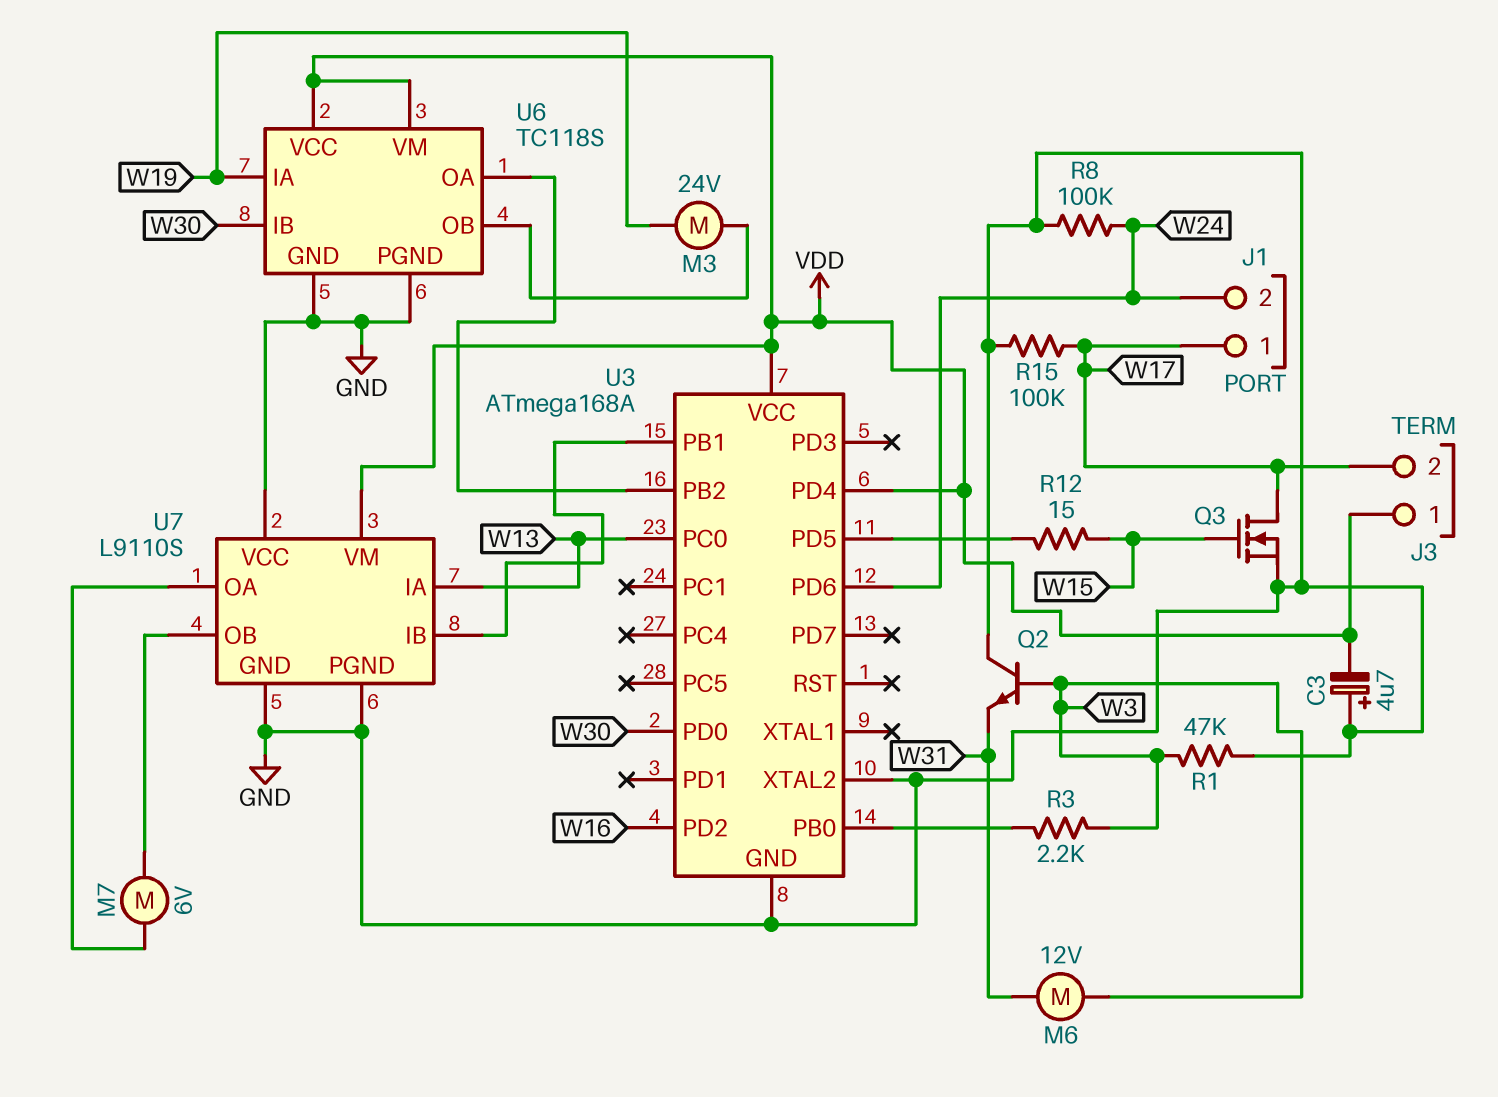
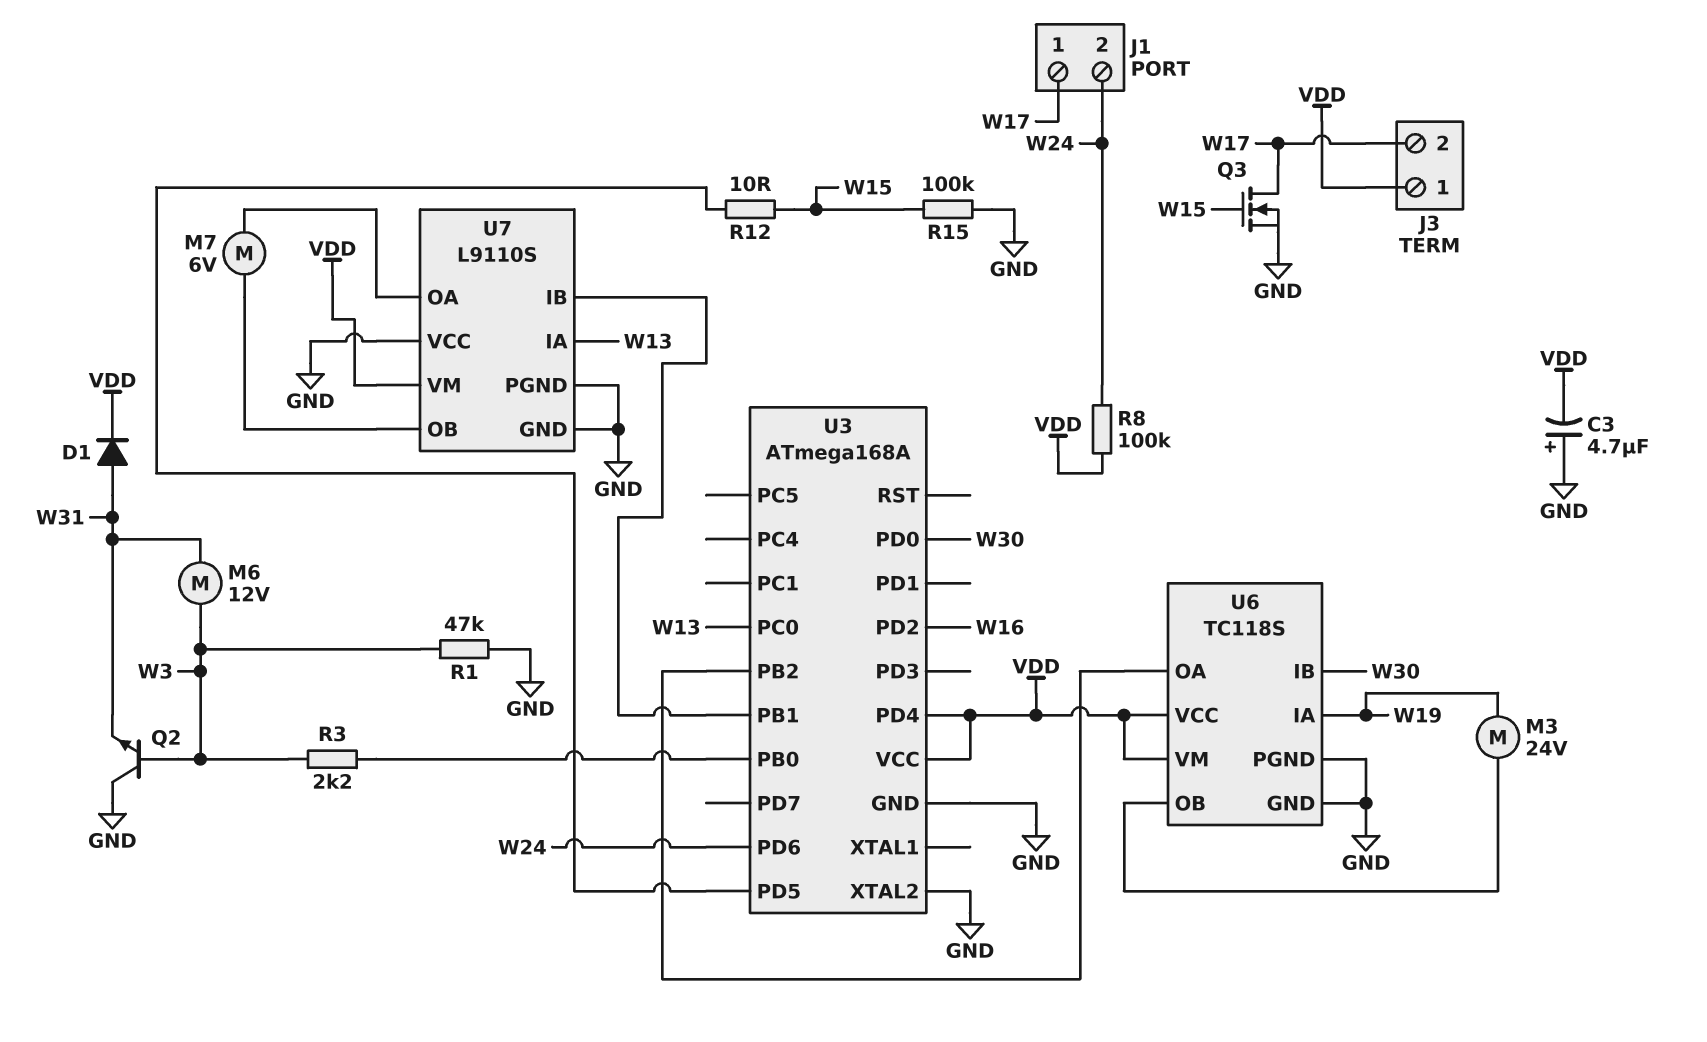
D1: none -> diode (A W31, K VDD)
R8: 100k (GND, W24) -> 100k (VDD, W24)
R12: 15 (U3/PD5, W15) -> 10 (U3/PD5, W15)
R15: 100k (GND, W17) -> 100k (GND, W15)

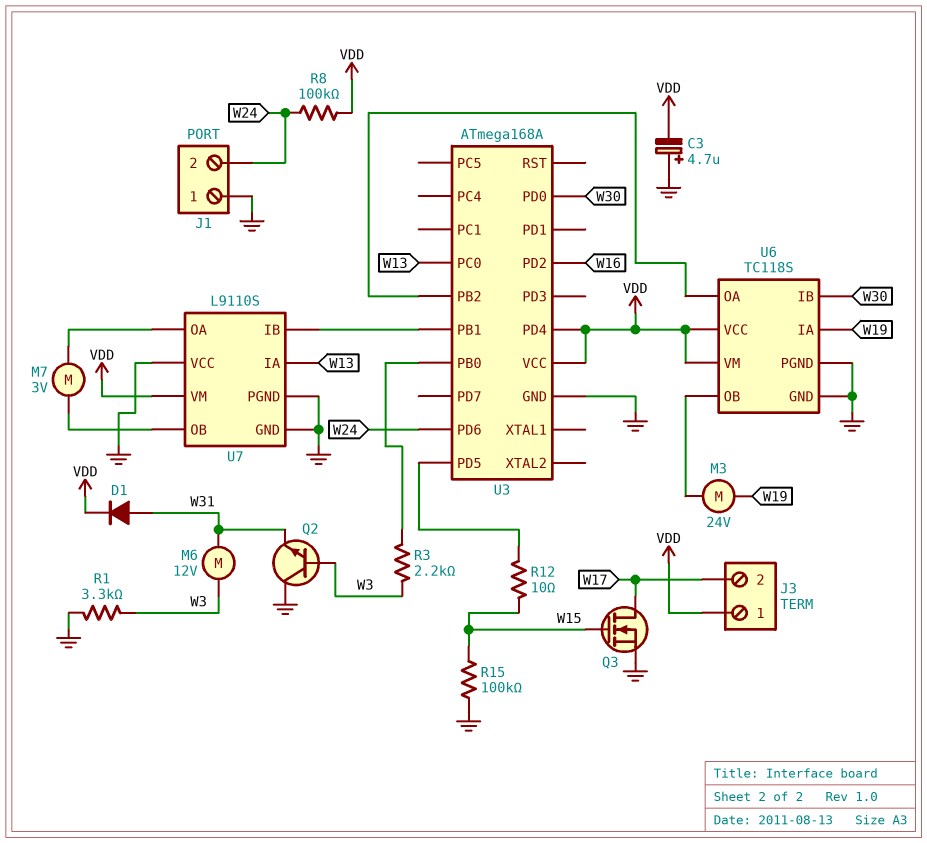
J1 pin 1: W17 -> GND
M7: motor 6V (U7/OA, U7/OB) -> motor 3V (U7/OA, U7/OB)
R1: 47k (GND, W3) -> 3.3k (GND, W3)
U3 pin XTAL2: GND -> none

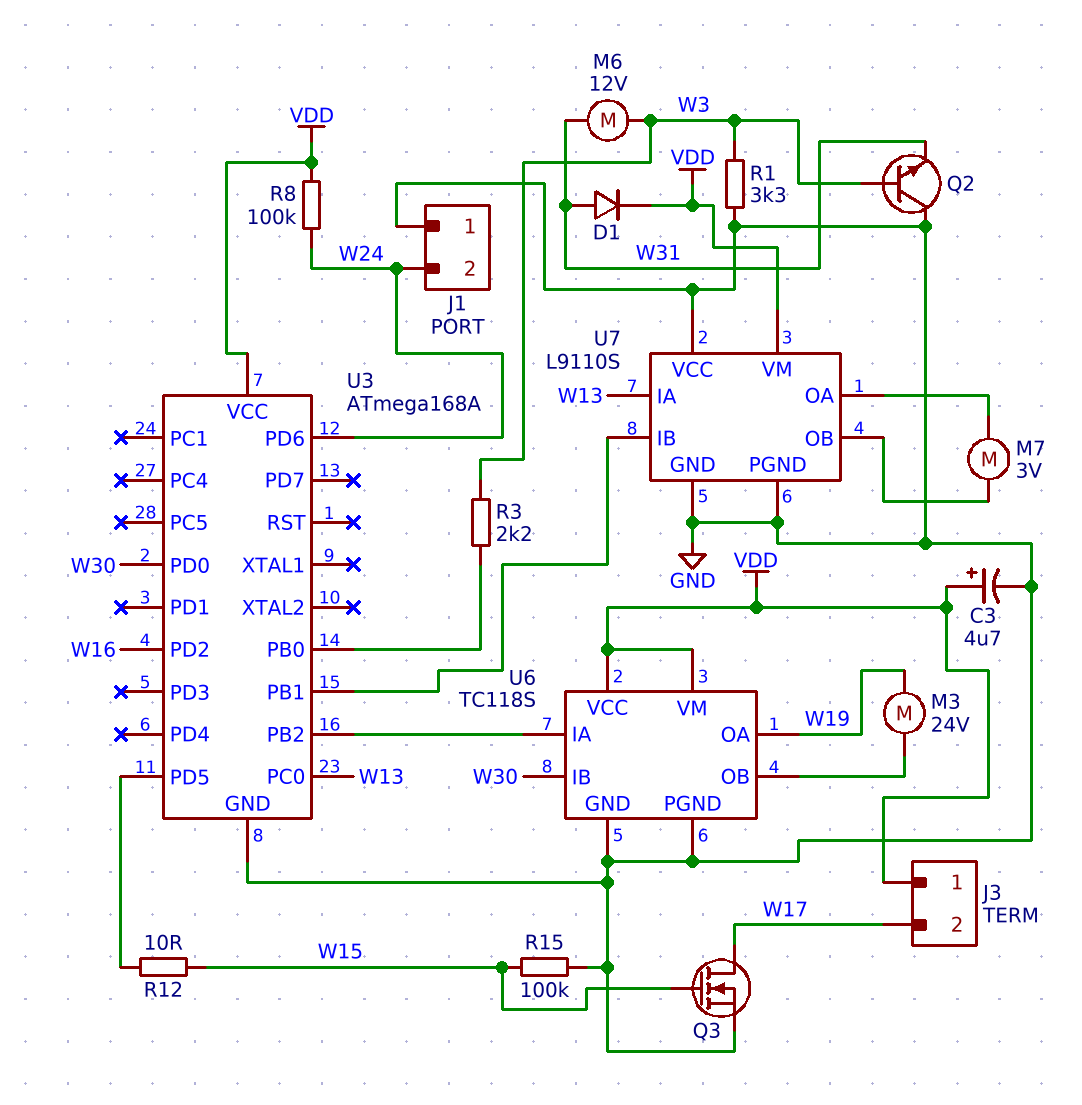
C3: 4.7uF (plus GND, minus VDD) -> 4.7uF (plus VDD, minus GND)
U3 pin PD4: VDD -> none
U6 pin IA: W19 -> U3/PB2
U6 pin OA: U3/PB2 -> W19

